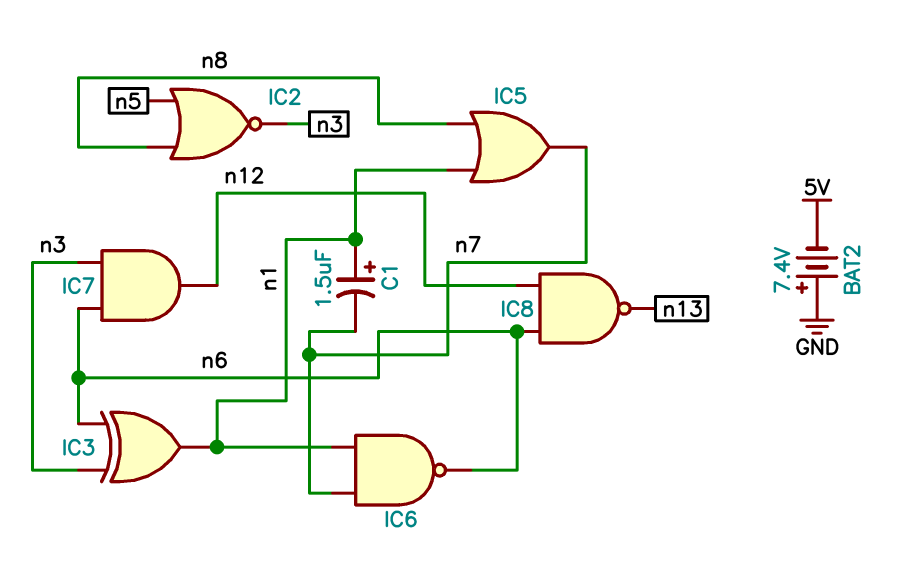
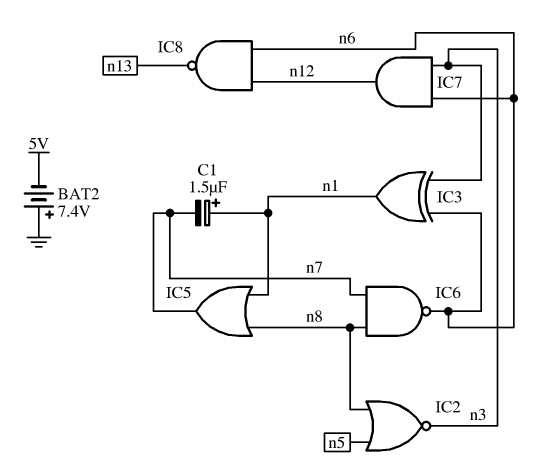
IC6: NAND (in n1, in n7, out n6) -> NAND (in n7, in n8, out n6)

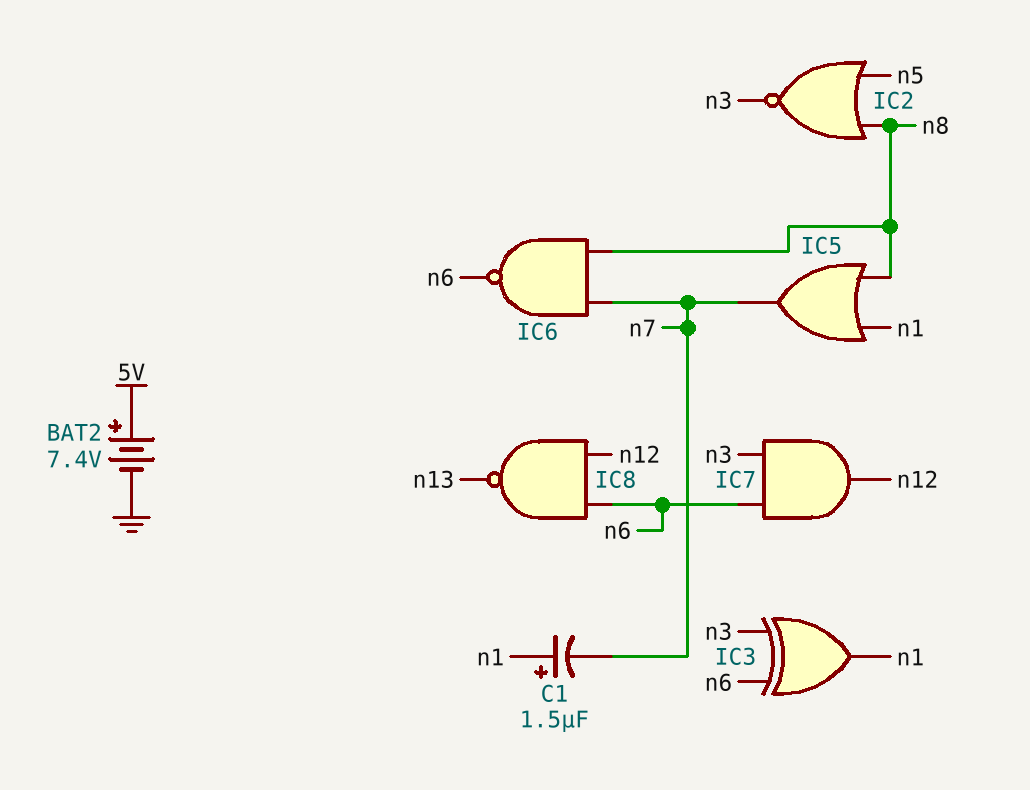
BAT2: 7.4V (plus GND, minus 5V) -> 7.4V (plus 5V, minus GND)

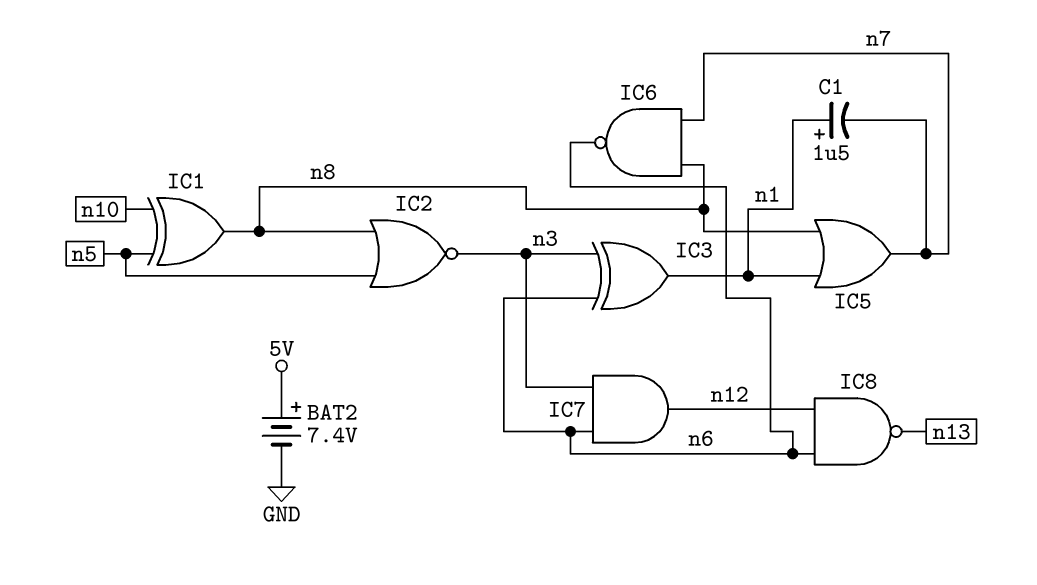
IC1: none -> XOR (in n5, in n10, out n8)

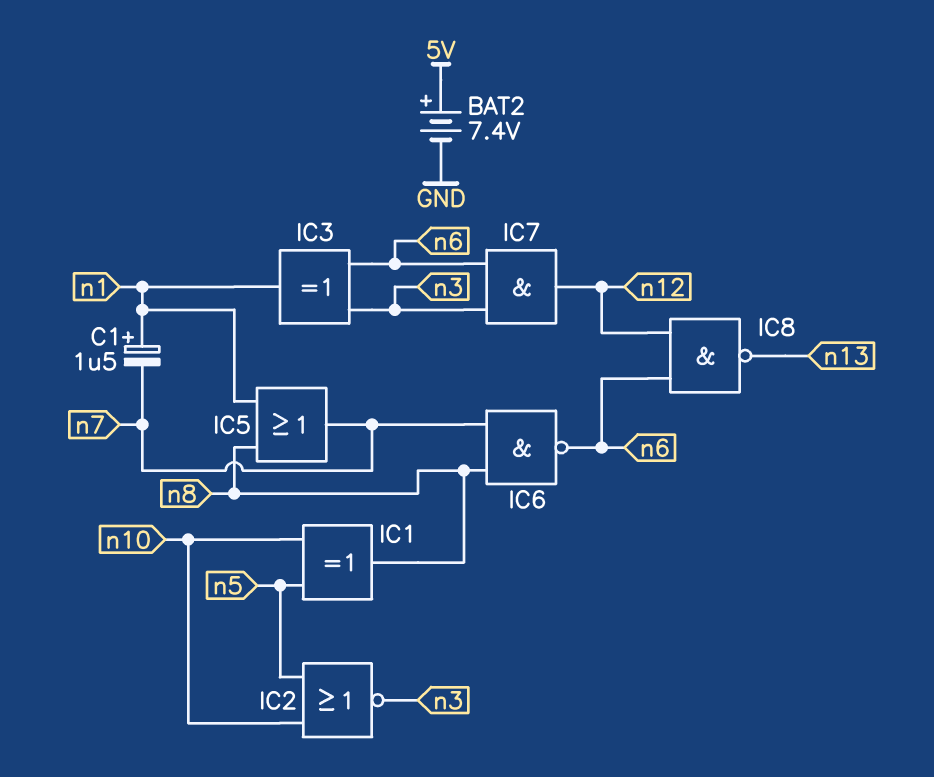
IC2: NOR (in n5, in n8, out n3) -> NOR (in n5, in n10, out n3)

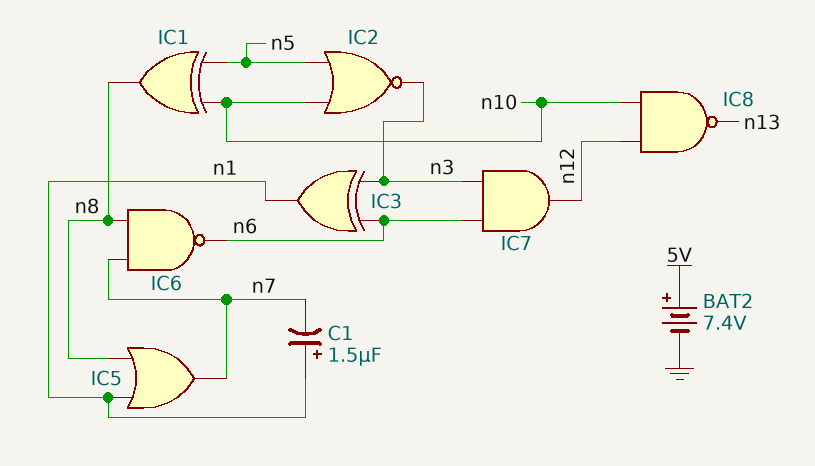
IC8: NAND (in n6, in n12, out n13) -> NAND (in n10, in n12, out n13)

